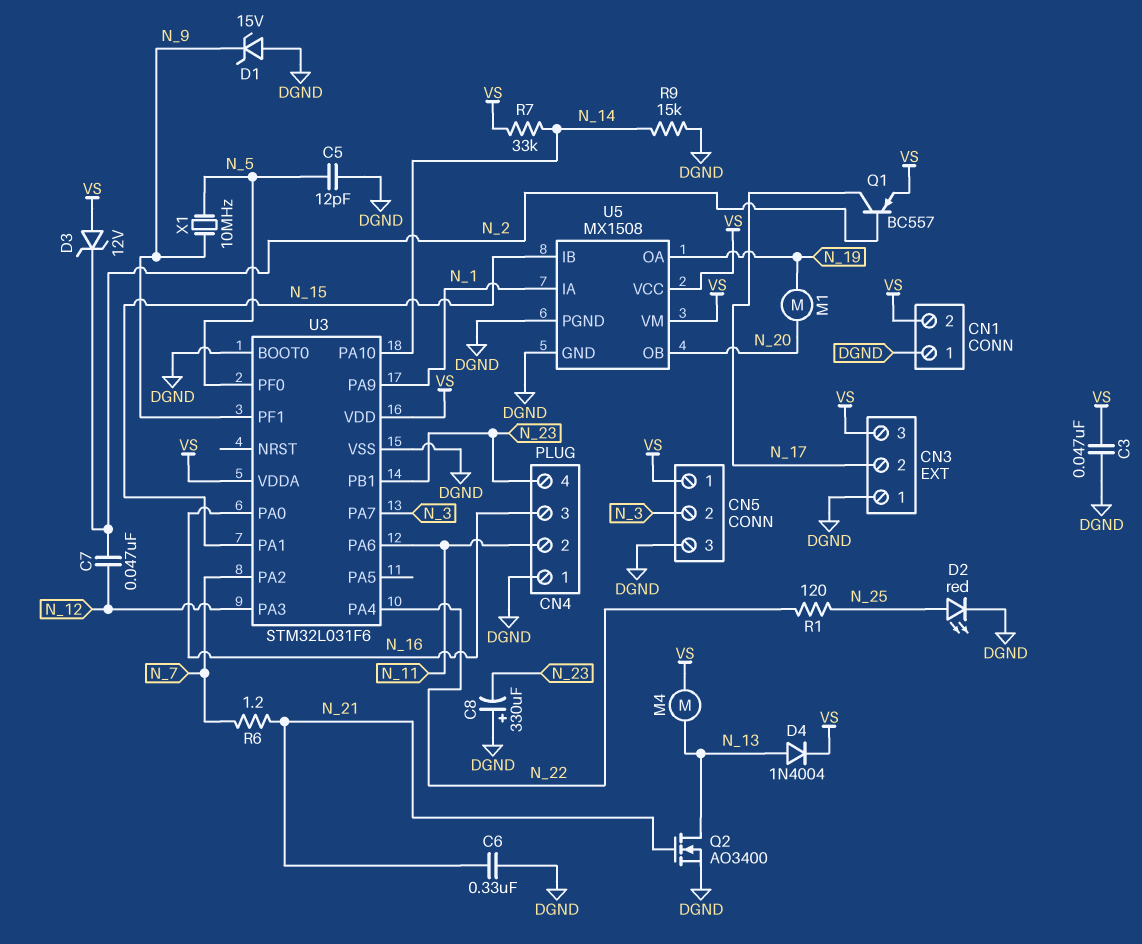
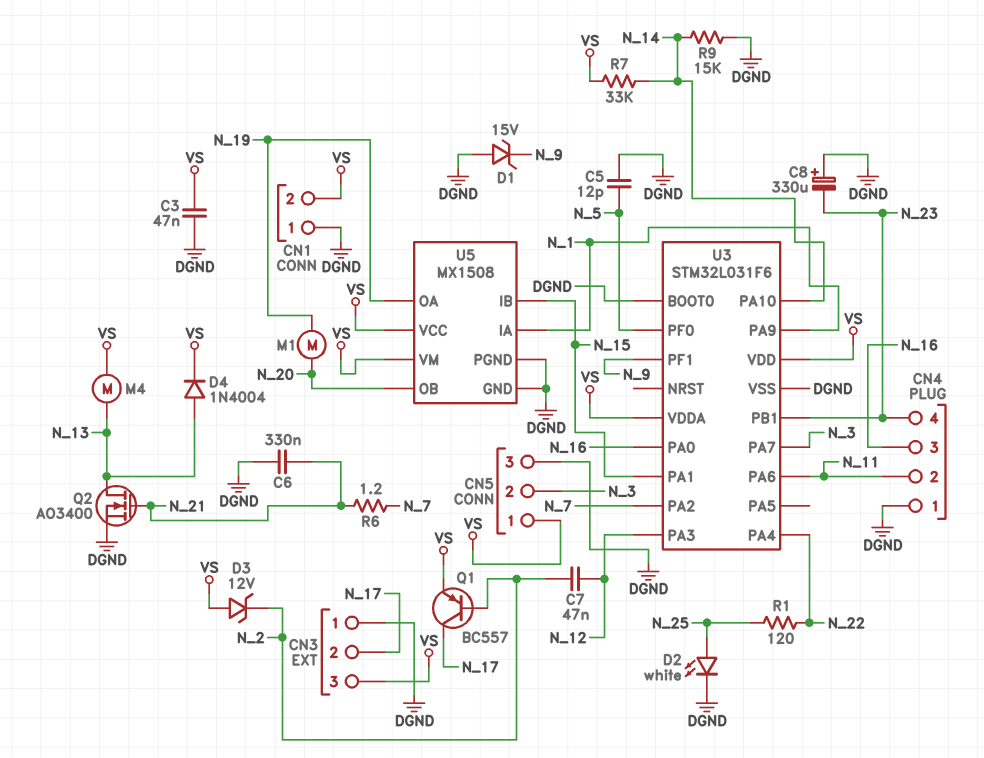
D2: LED red (A N_25, K DGND) -> LED white (A N_25, K DGND)
X1: 10MHz (N_5, N_9) -> none

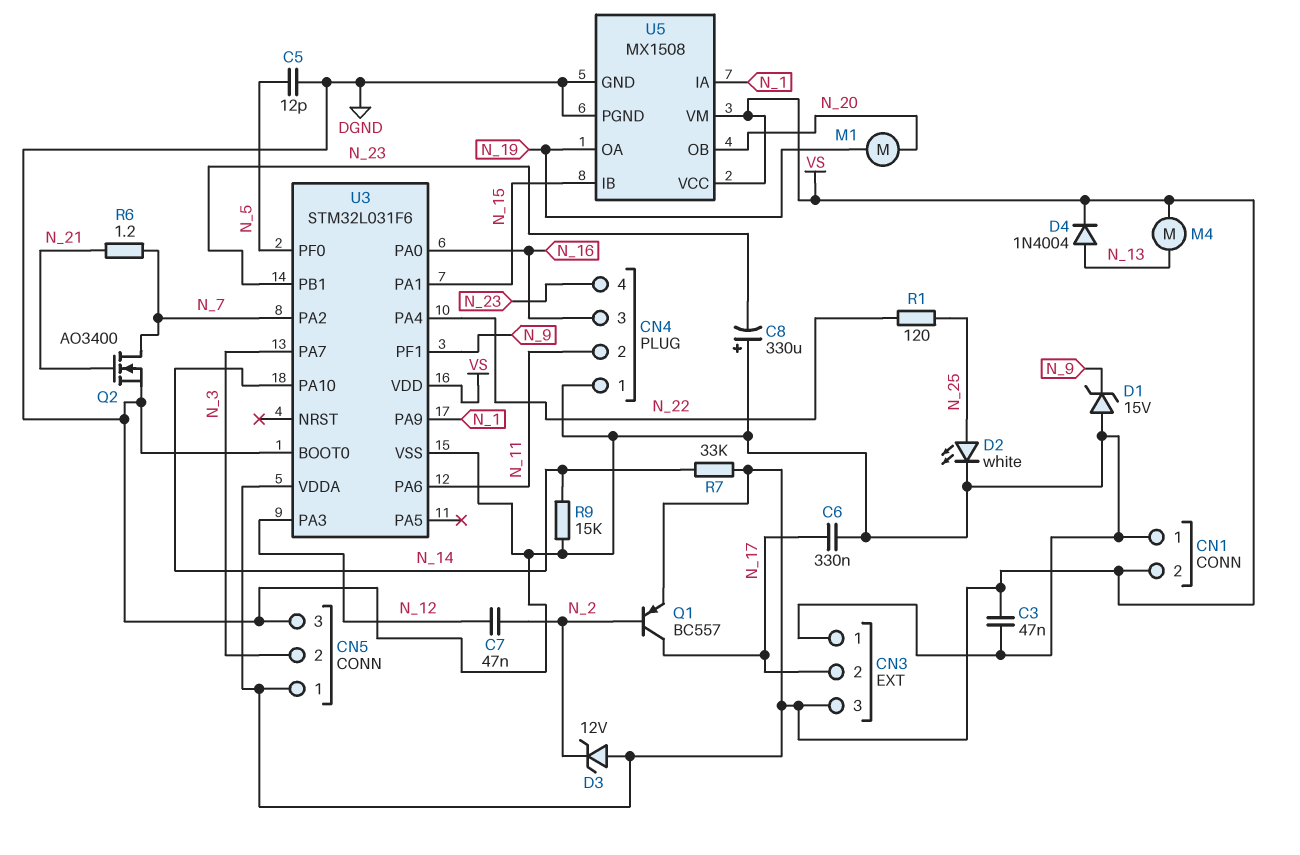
C6: 330nF (DGND, N_21) -> 330nF (DGND, N_17)
Q2: NMOS AO3400 (G N_21, D N_13, S DGND) -> NMOS AO3400 (G N_21, D N_7, S DGND)

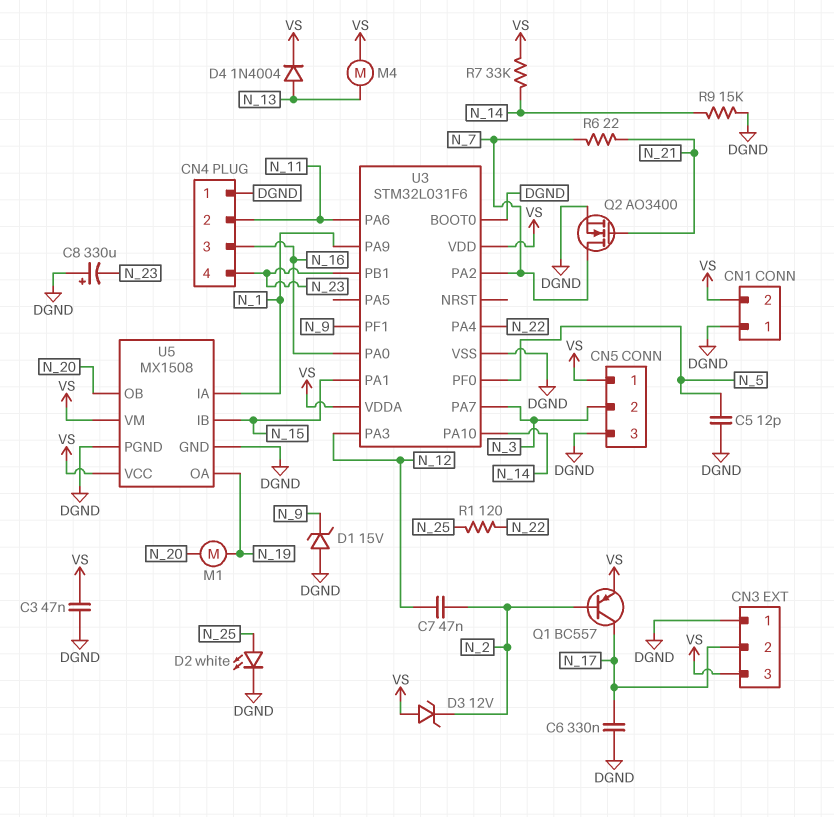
R6: 1.2 (N_7, N_21) -> 22 (N_7, N_21)

